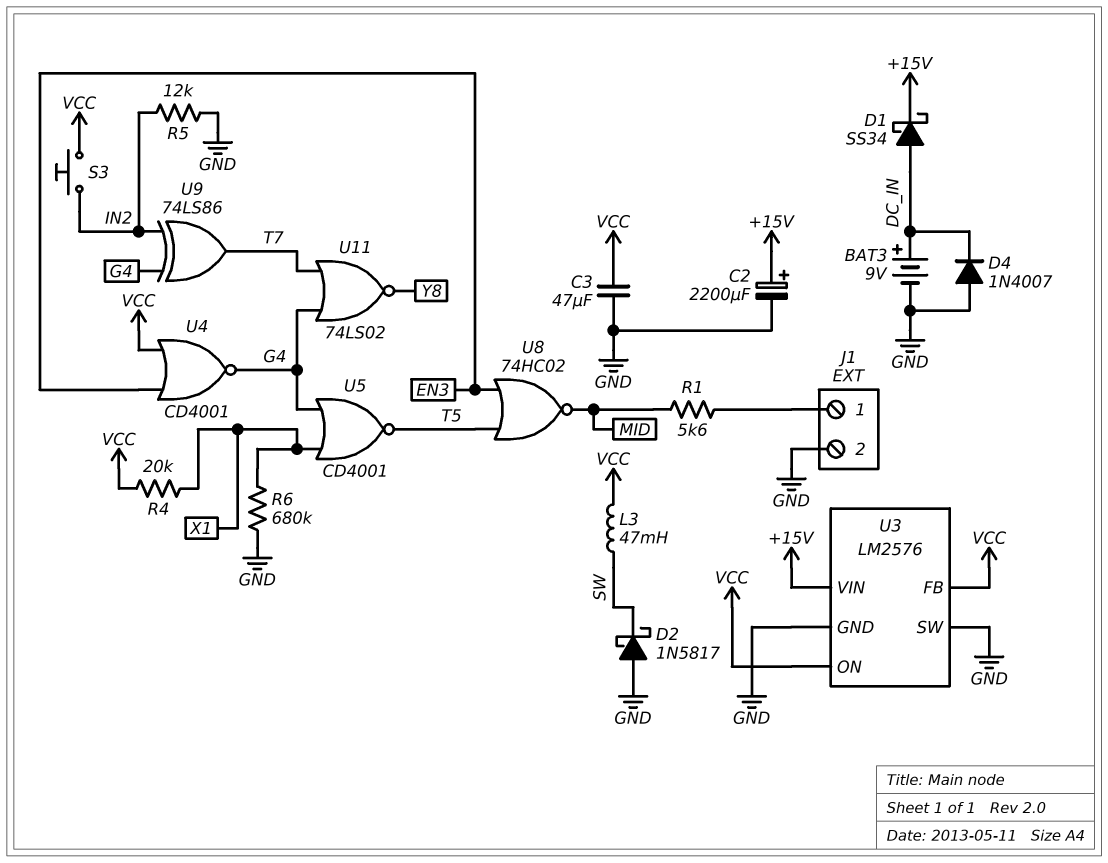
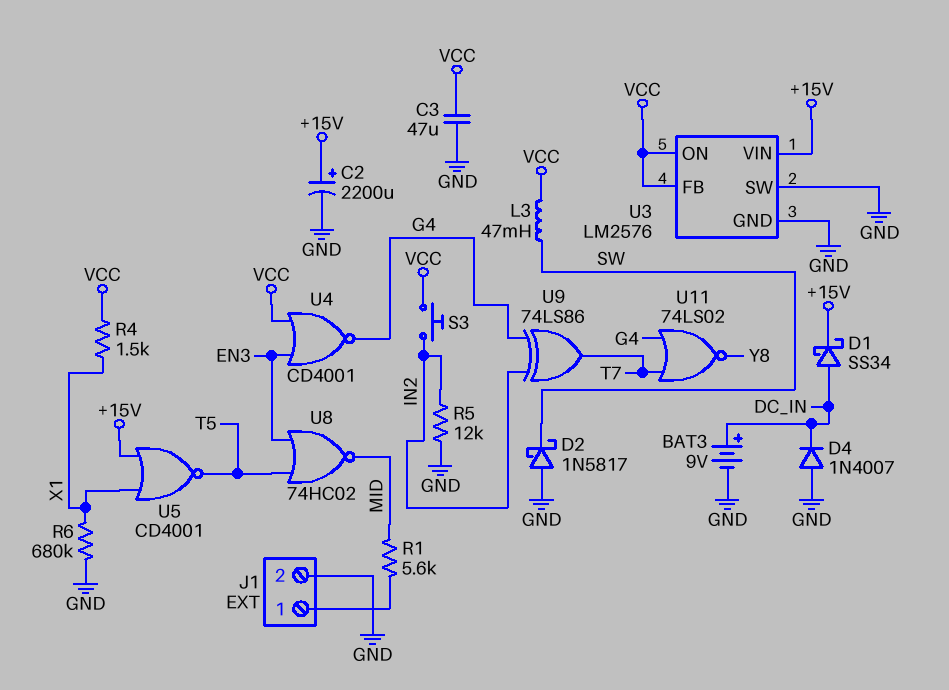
R4: 20k (VCC, X1) -> 1.5k (VCC, X1)
U5: NOR CD4001 (in G4, in X1, out T5) -> NOR CD4001 (in +15V, in X1, out T5)

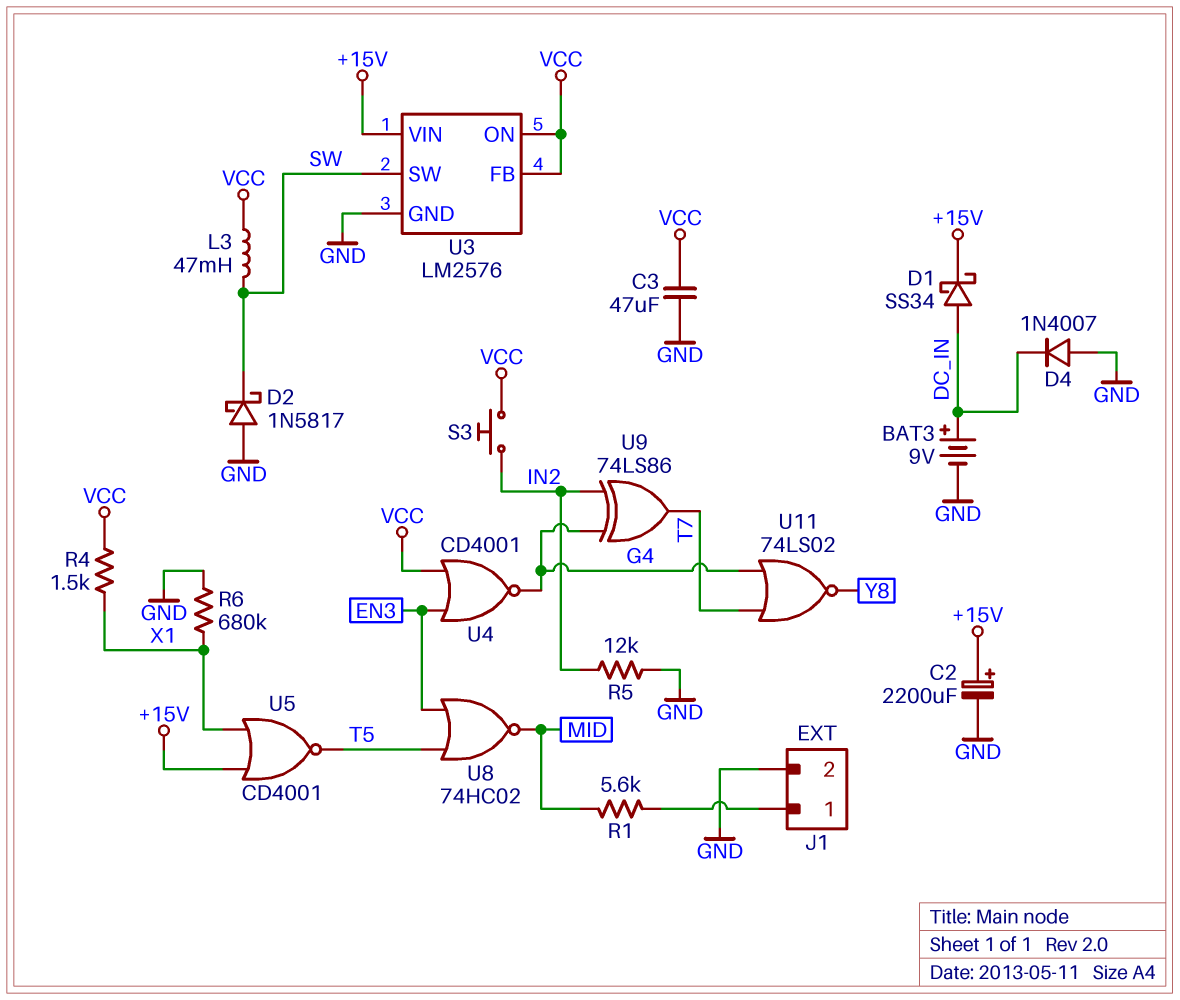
U3 pin SW: GND -> SW

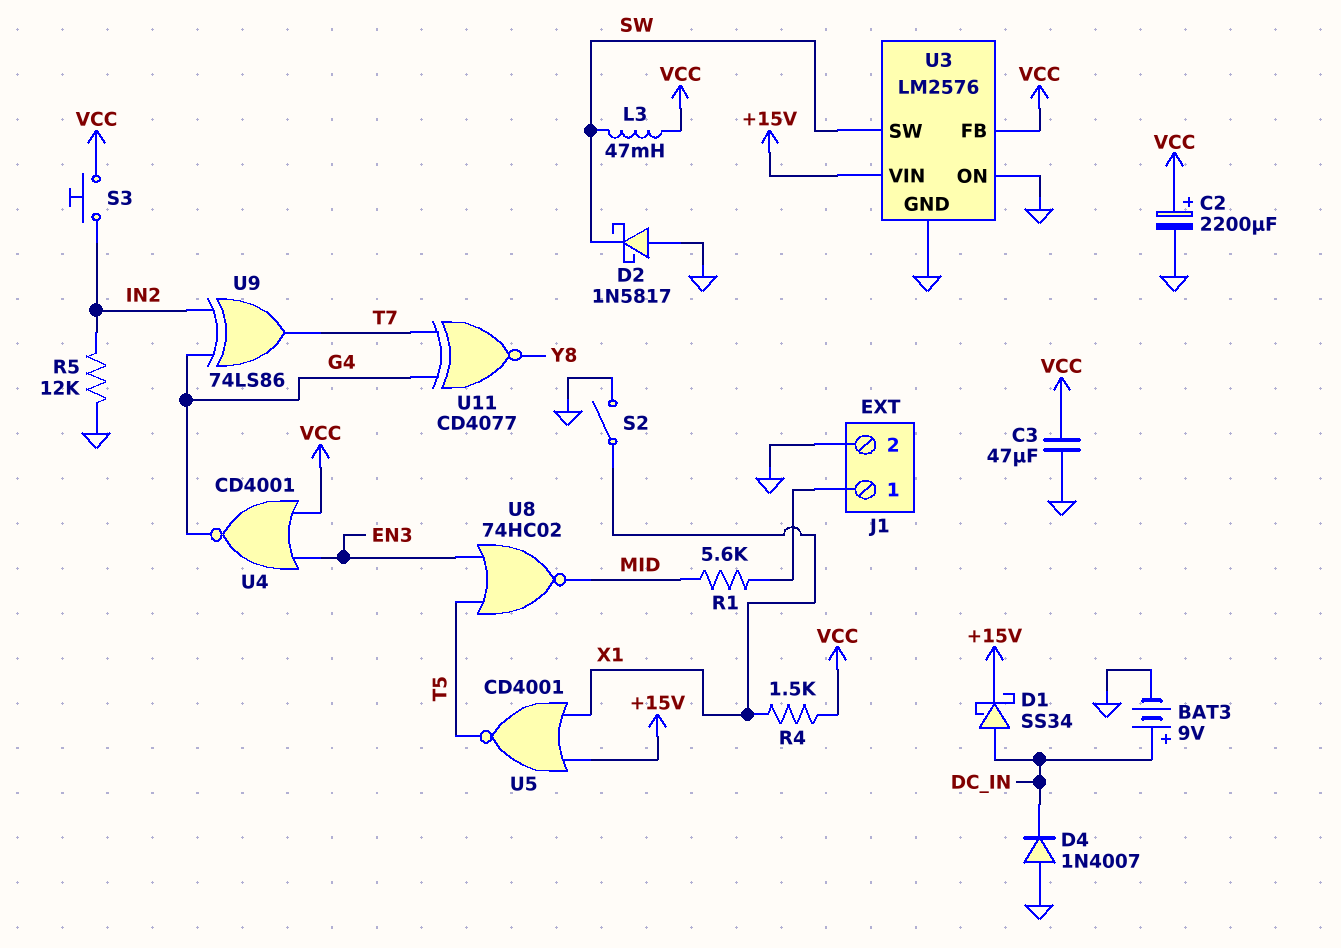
C2: 2200uF (plus +15V, minus GND) -> 2200uF (plus VCC, minus GND)
R6: 680k (GND, X1) -> none
S2: none -> switch (GND, X1)
U3 pin ON: VCC -> GND
U11: NOR 74LS02 (in G4, in T7, out Y8) -> XNOR CD4077 (in G4, in T7, out Y8)

